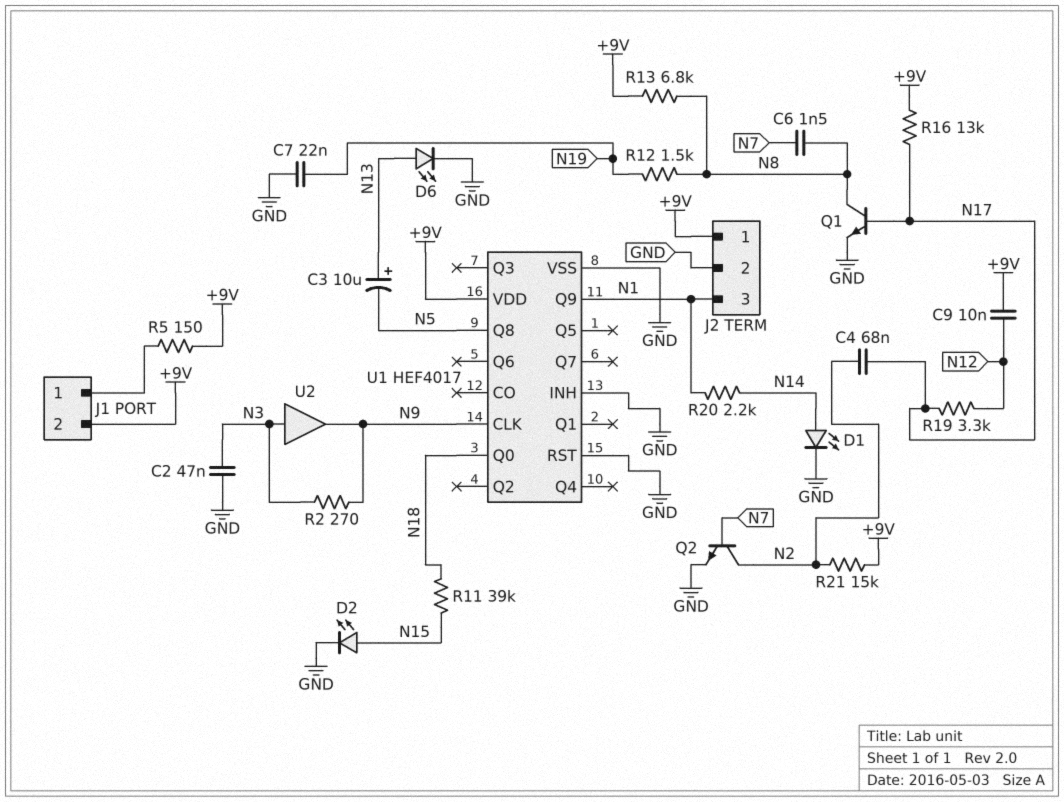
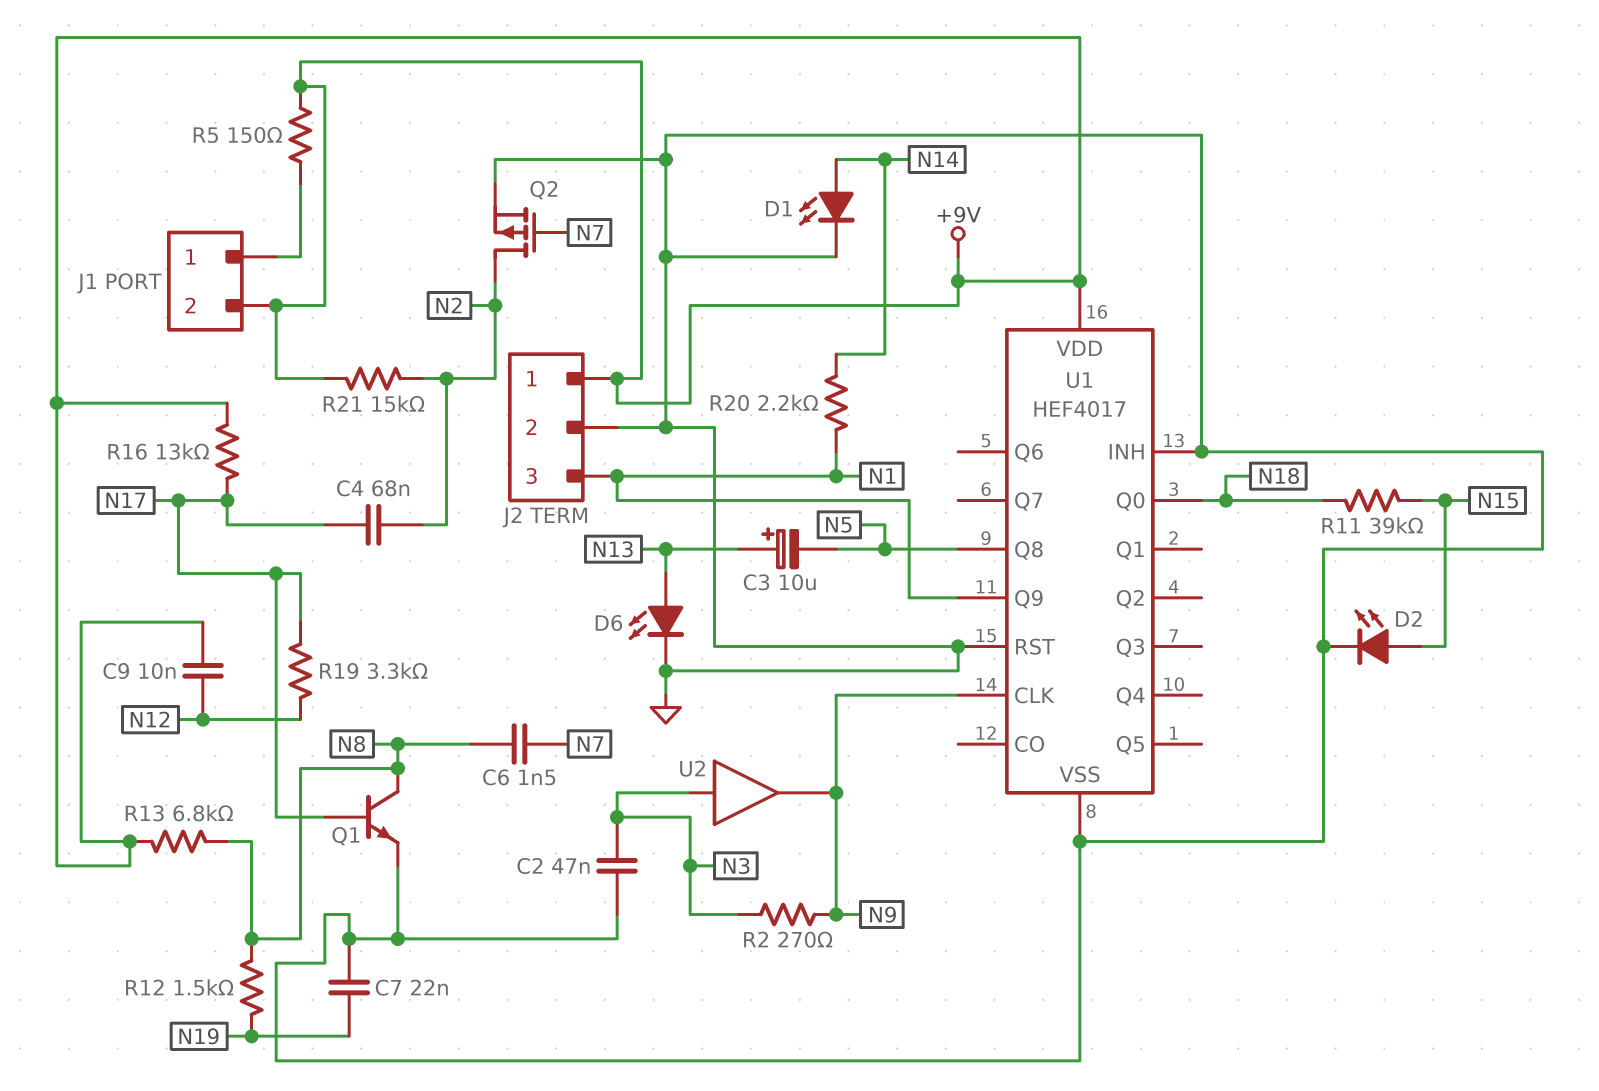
Q2: NPN (B N7, C N2, E GND) -> PMOS (G N7, D N2, S GND)

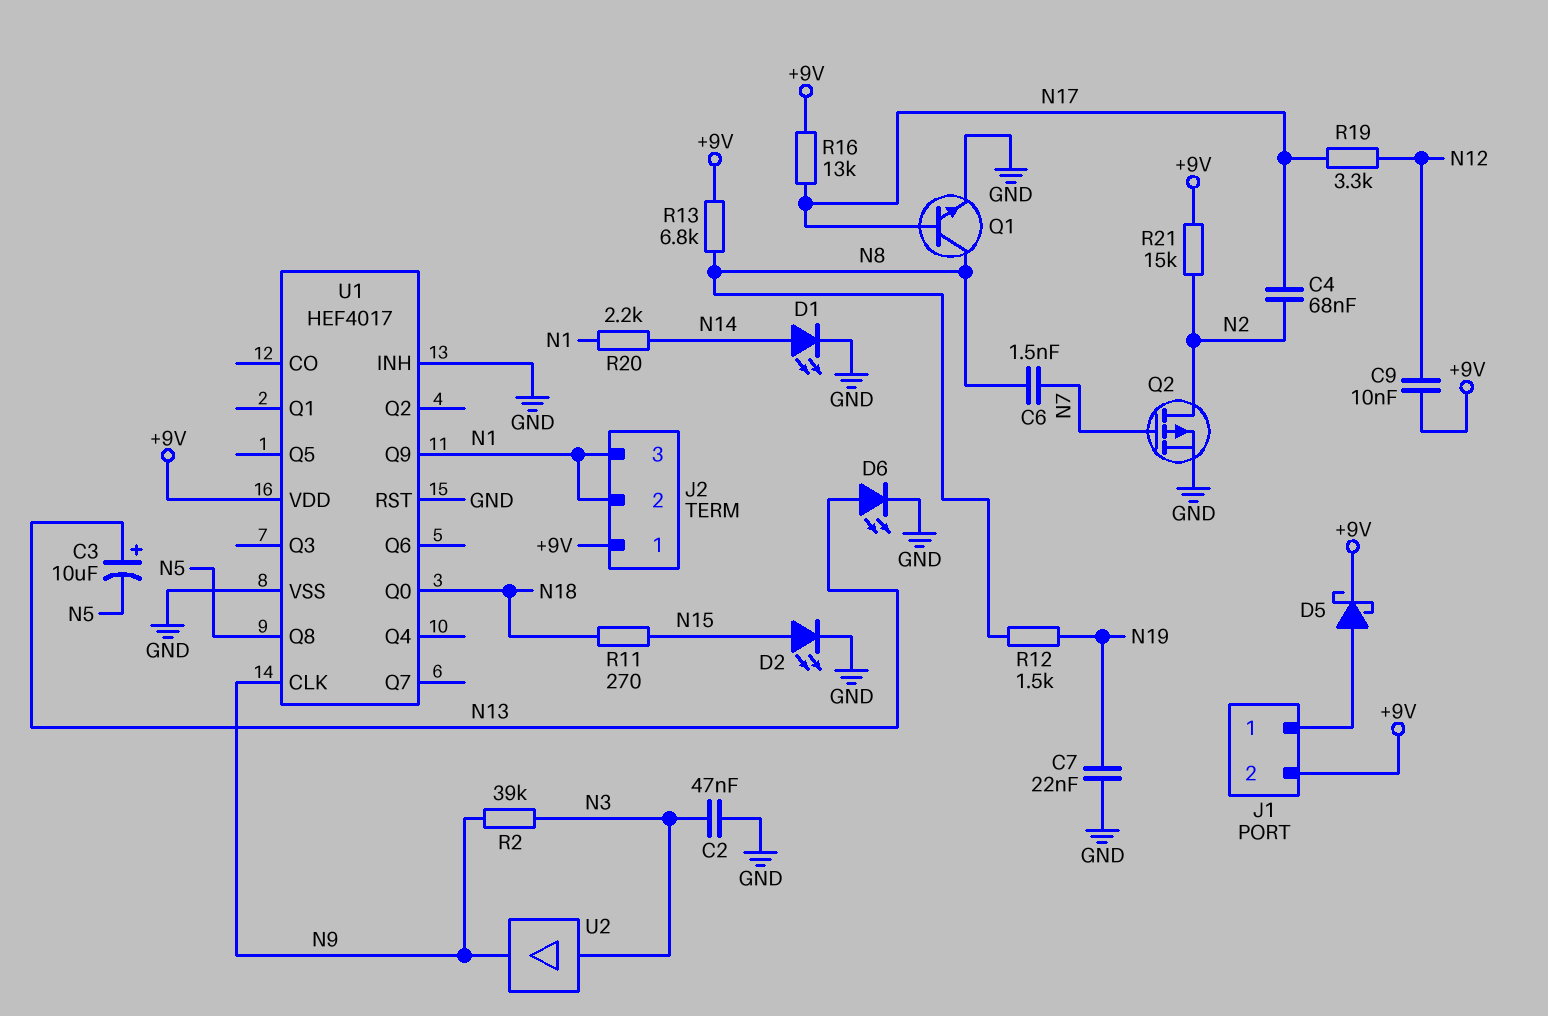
D5: none -> schottky (A J1/1, K +9V)
J2 pin 2: GND -> N1
R2: 270 (N3, N9) -> 39k (N3, N9)
R5: 150 (+9V, J1/1) -> none
R11: 39k (N15, N18) -> 270 (N15, N18)

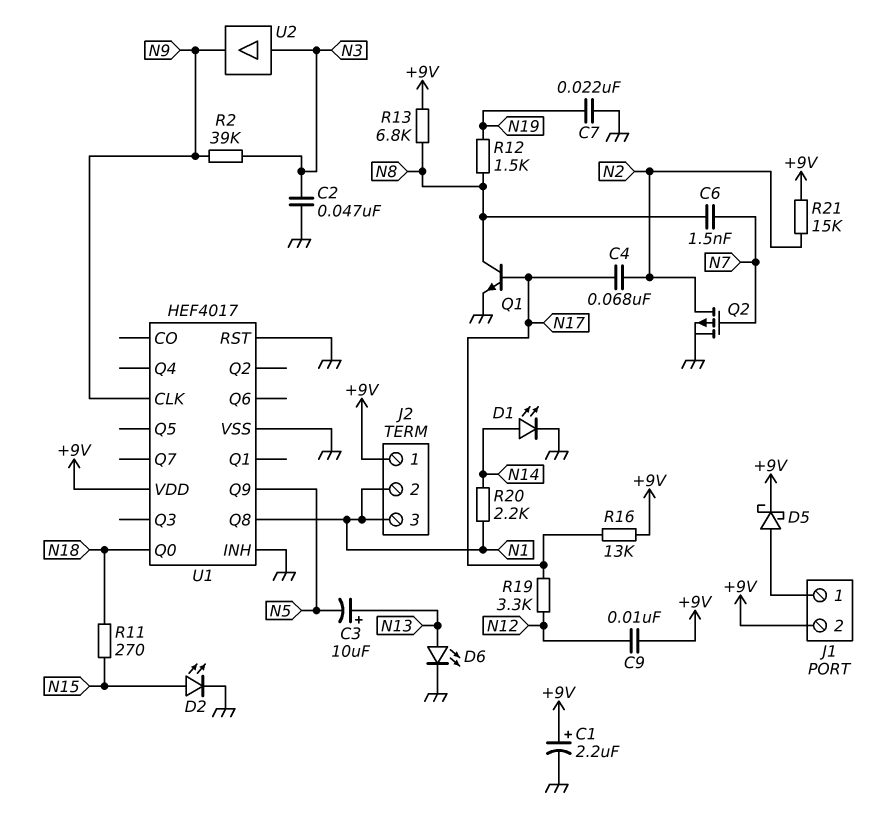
C1: none -> 2.2uF (plus +9V, minus GND)
U1 pin Q8: N5 -> N1
U1 pin Q9: N1 -> N5

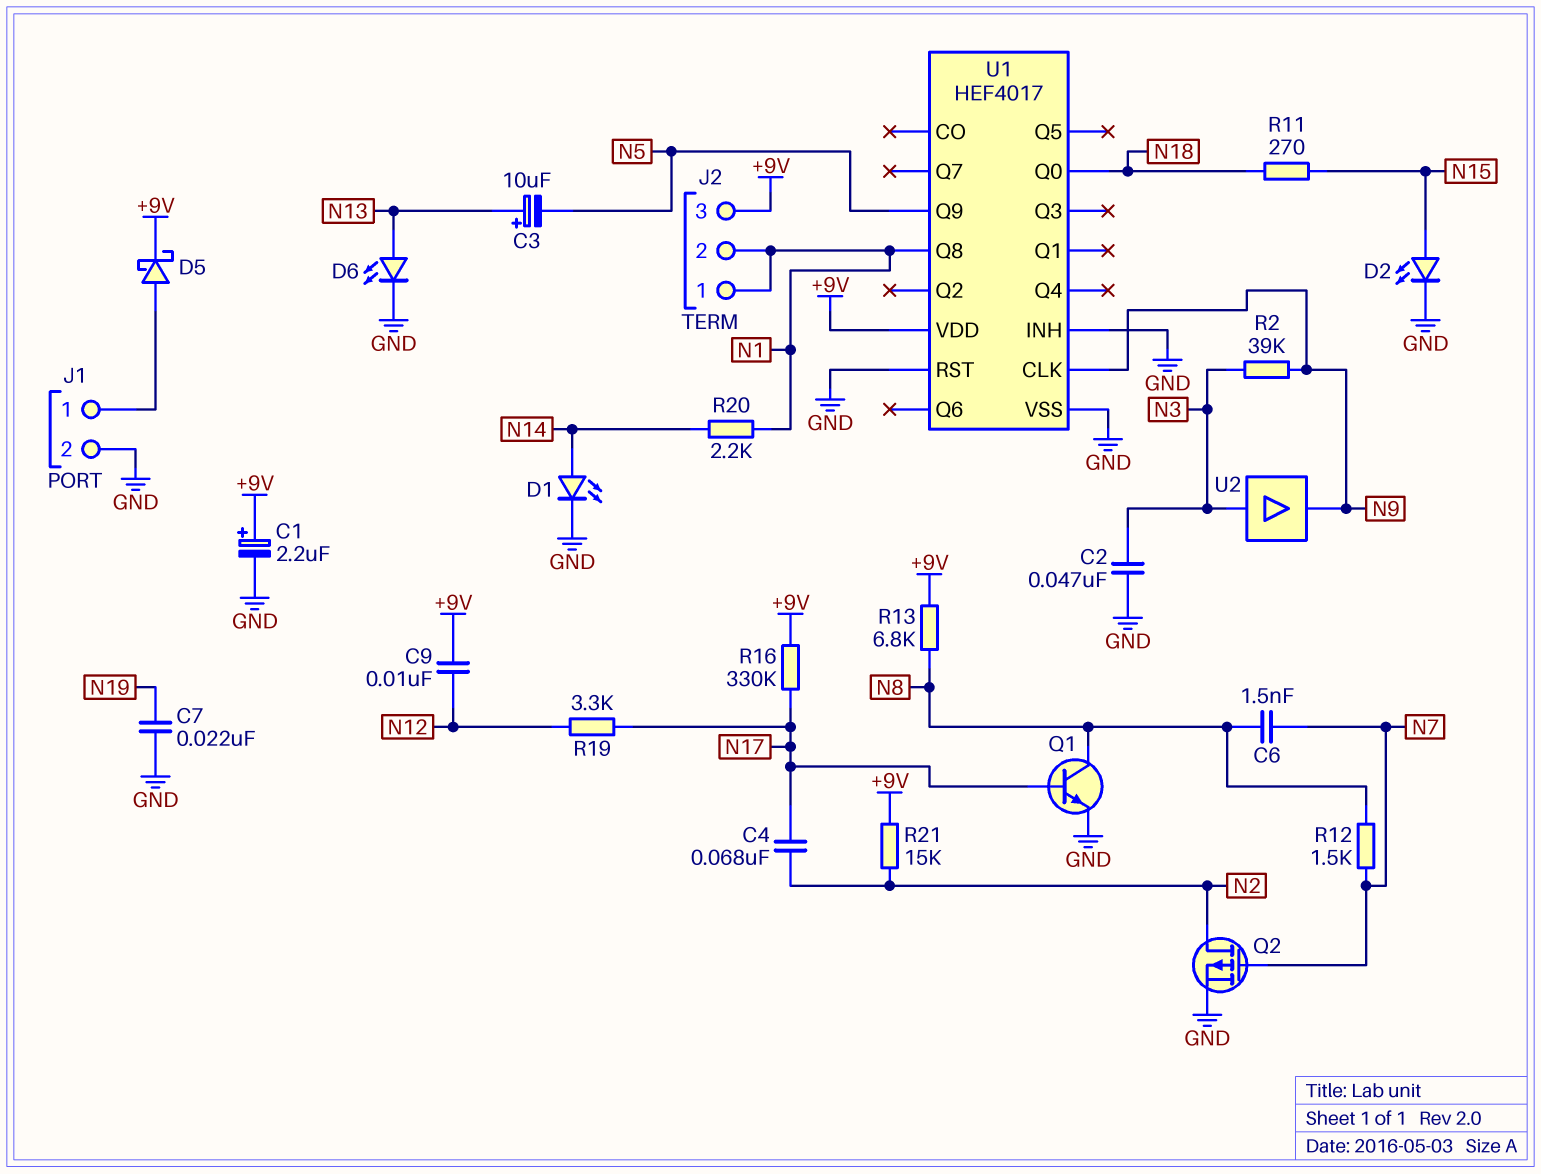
J1 pin 2: +9V -> GND
J2 pin 1: +9V -> N1
J2 pin 3: N1 -> +9V
R12: 1.5k (N8, N19) -> 1.5k (N7, N8)
R16: 13k (+9V, N17) -> 330k (+9V, N17)

